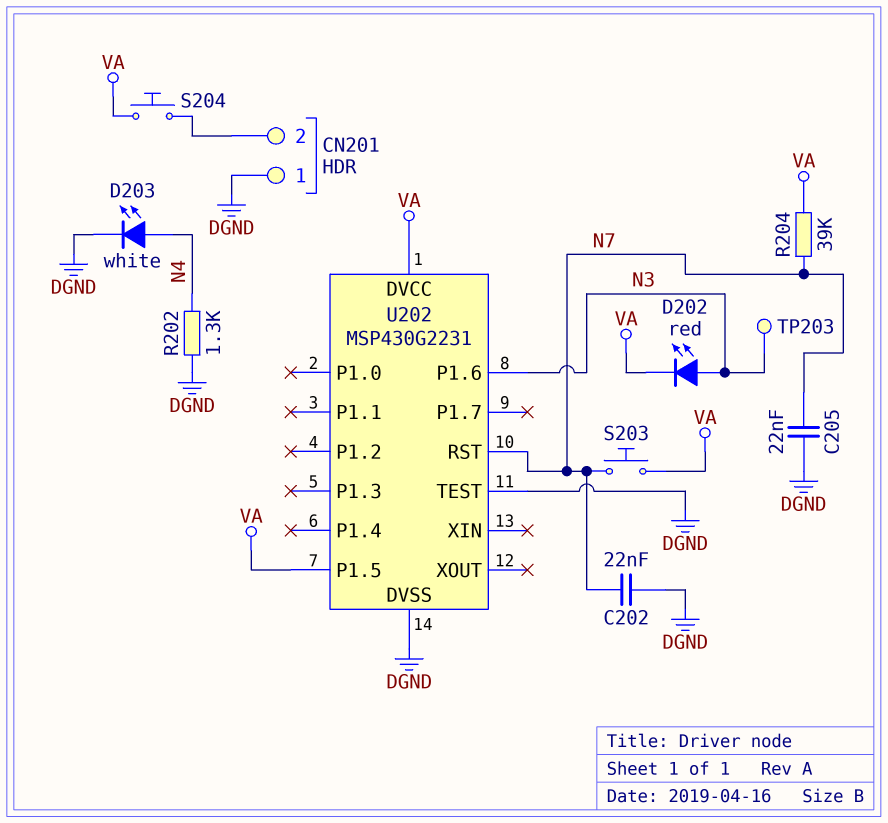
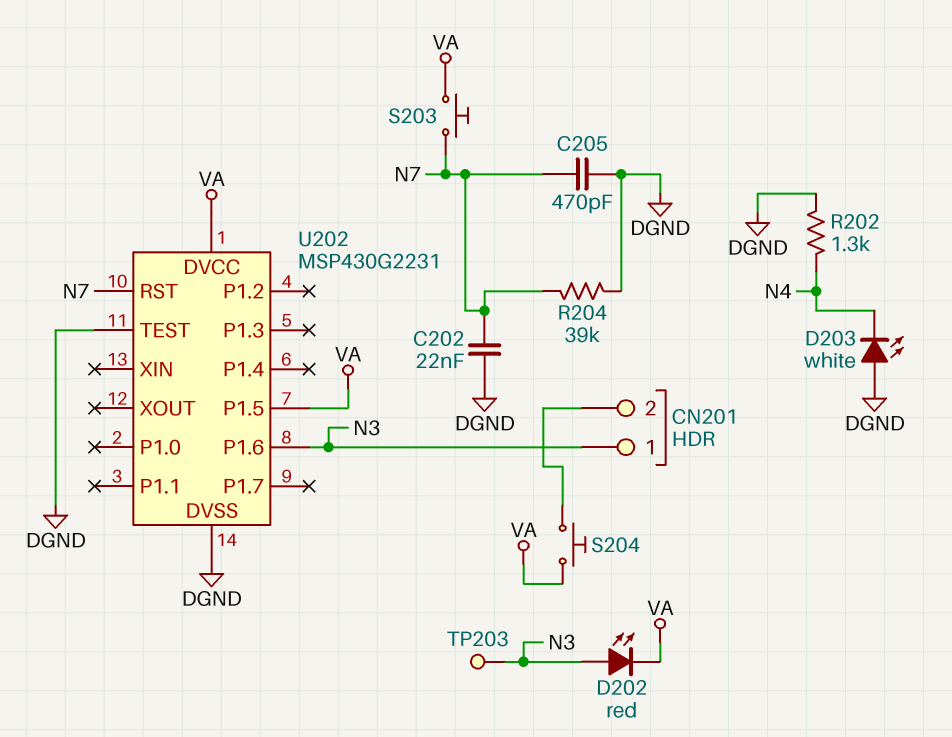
C205: 22nF (DGND, N7) -> 470pF (DGND, N7)
CN201 pin 1: DGND -> N3
D203: LED white (A N4, K DGND) -> LED white (A DGND, K N4)
R204: 39k (N7, VA) -> 39k (DGND, N7)

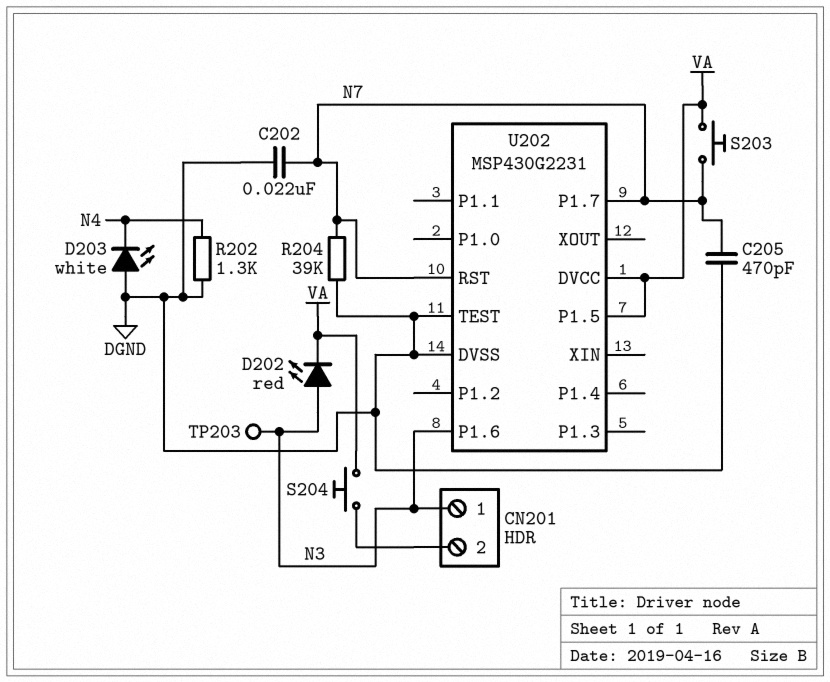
U202 pin P1.7: none -> N7

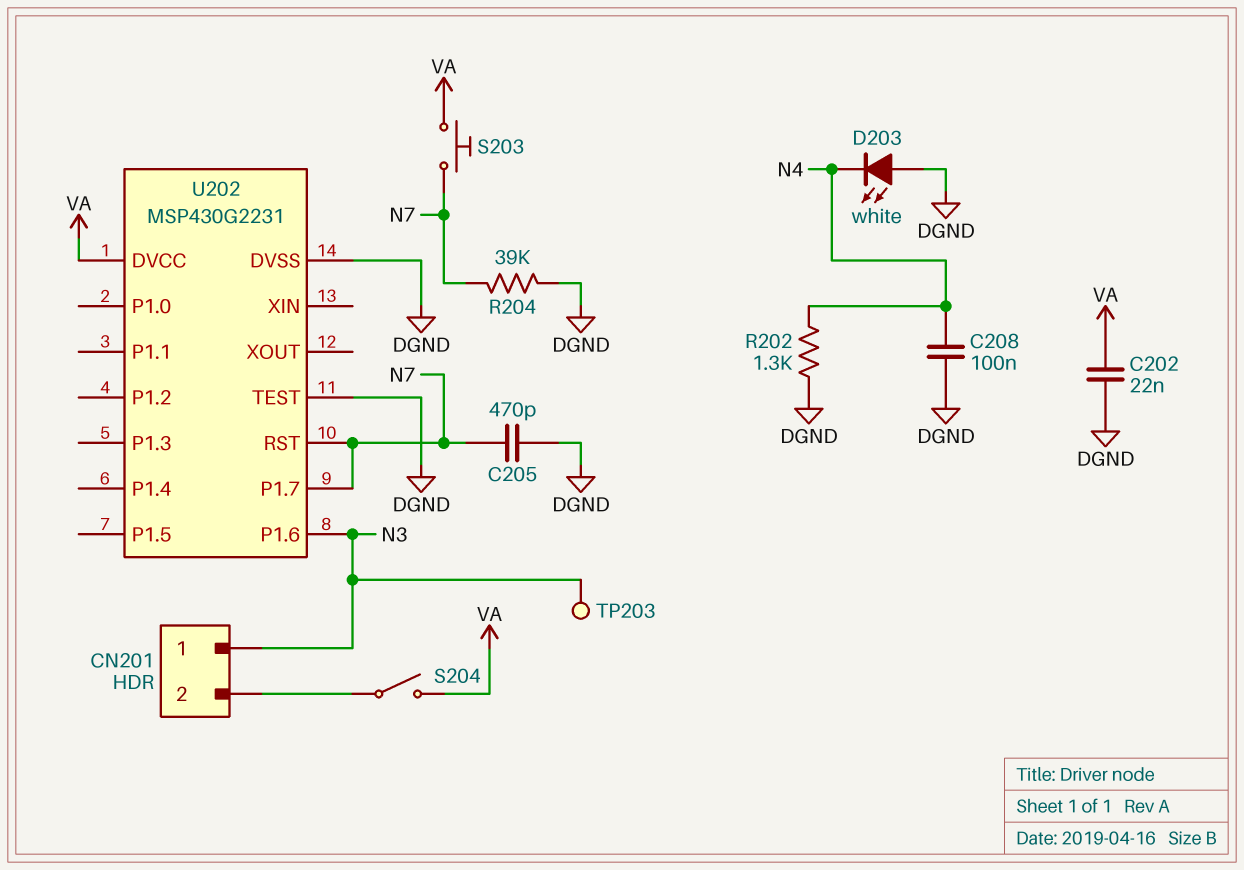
C202: 22nF (DGND, N7) -> 22nF (DGND, VA)
C208: none -> 100nF (DGND, N4)
D202: LED red (A N3, K VA) -> none
S204: button (CN201/2, VA) -> switch (CN201/2, VA)
U202 pin P1.5: VA -> none

